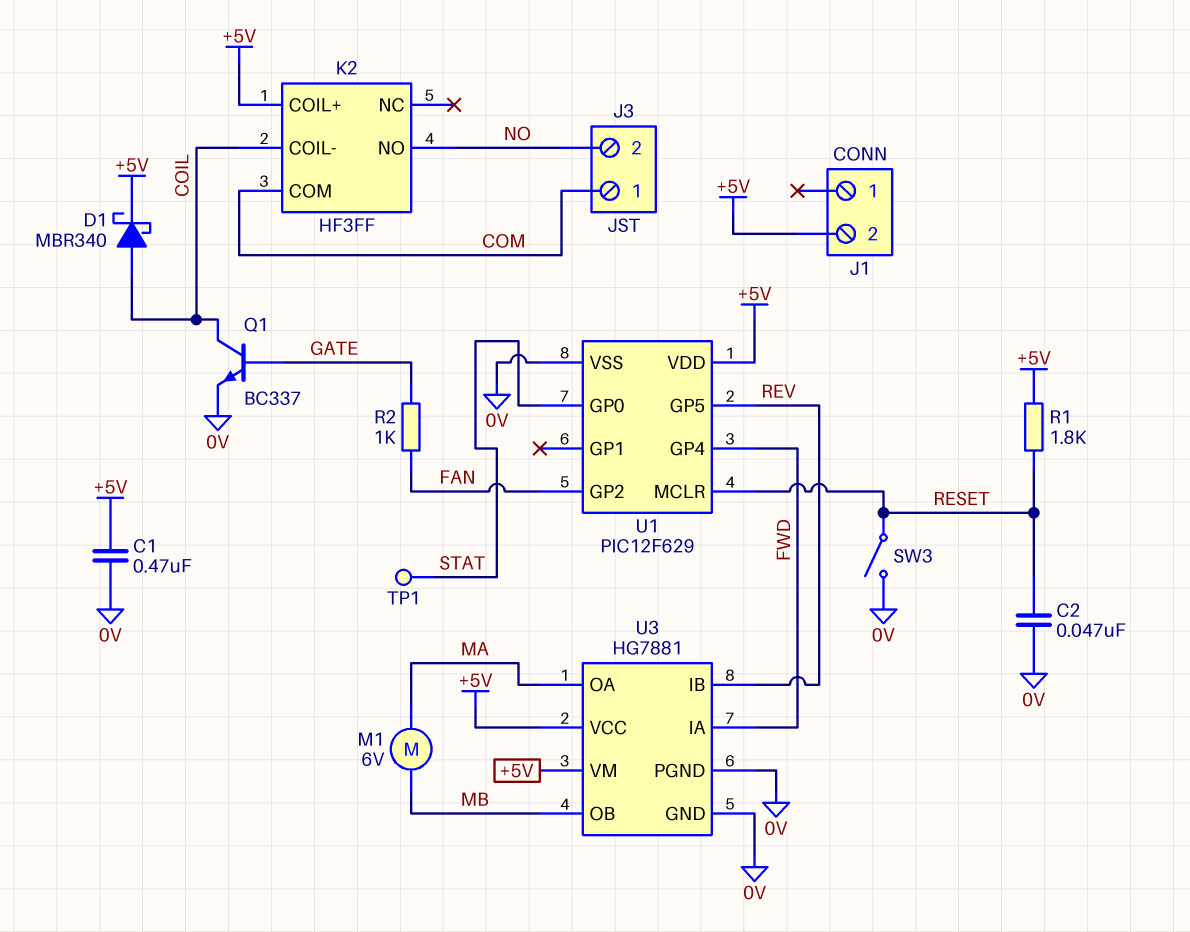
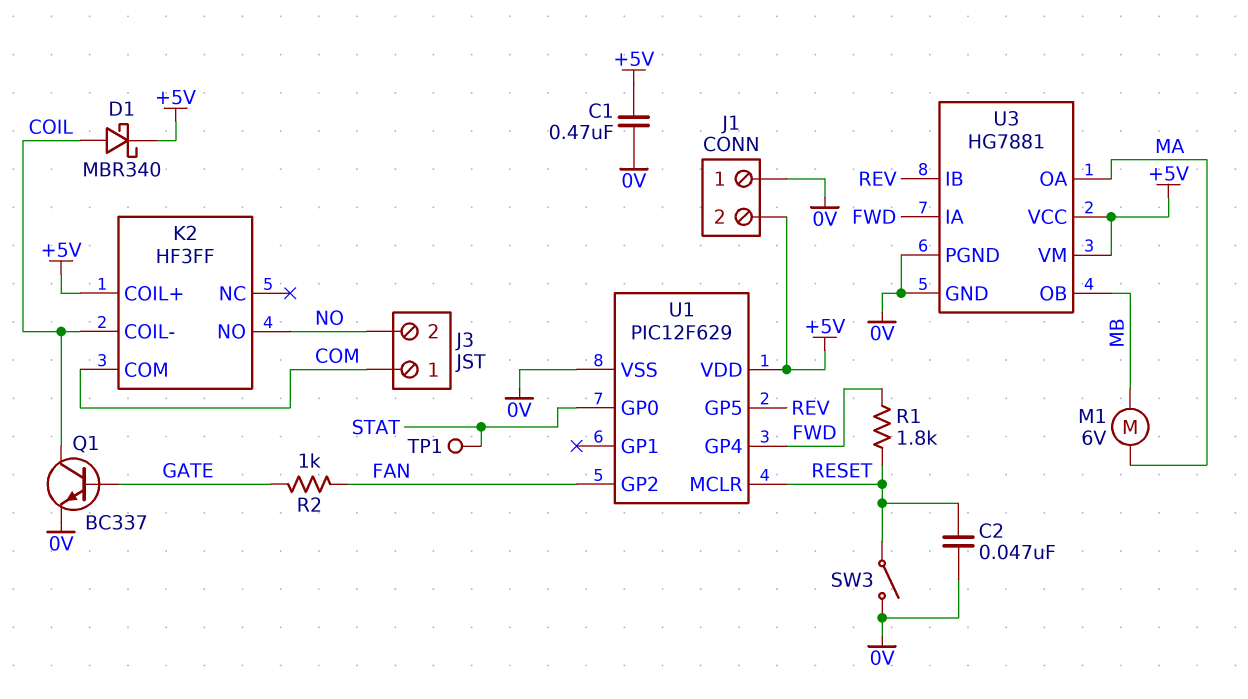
J1 pin 1: none -> 0V
R1: 1.8k (+5V, RESET) -> 1.8k (FWD, RESET)

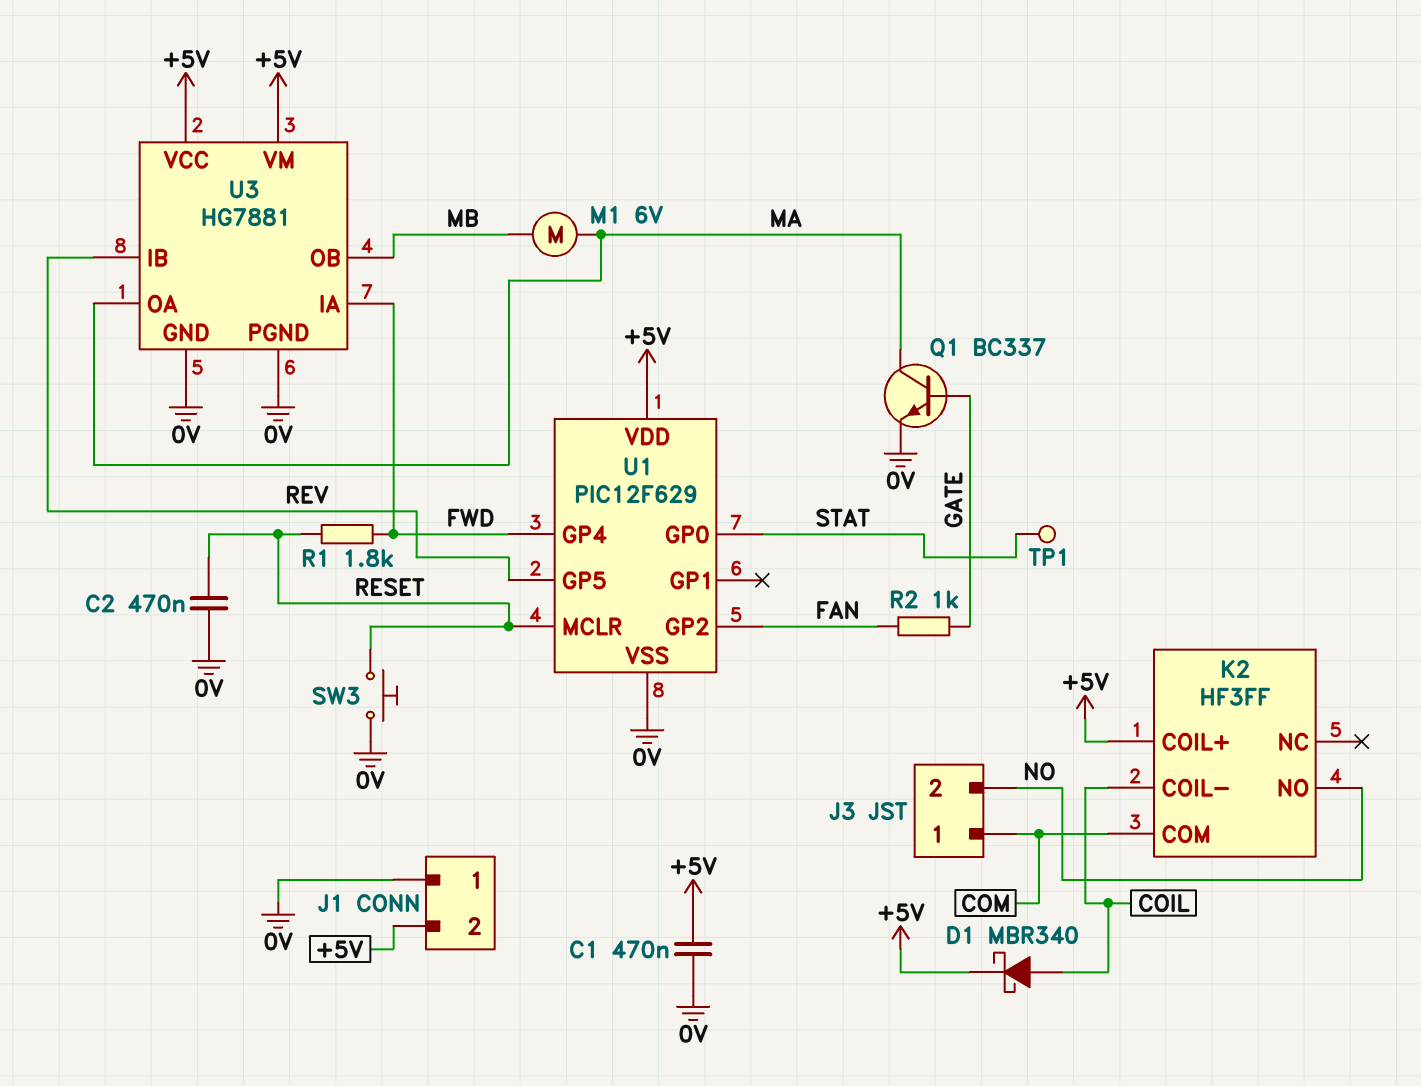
C2: 47nF (0V, RESET) -> 470nF (0V, RESET)
Q1: NPN BC337 (B GATE, C COIL, E 0V) -> NPN BC337 (B GATE, C MA, E 0V)
SW3: switch (0V, RESET) -> button (0V, RESET)

